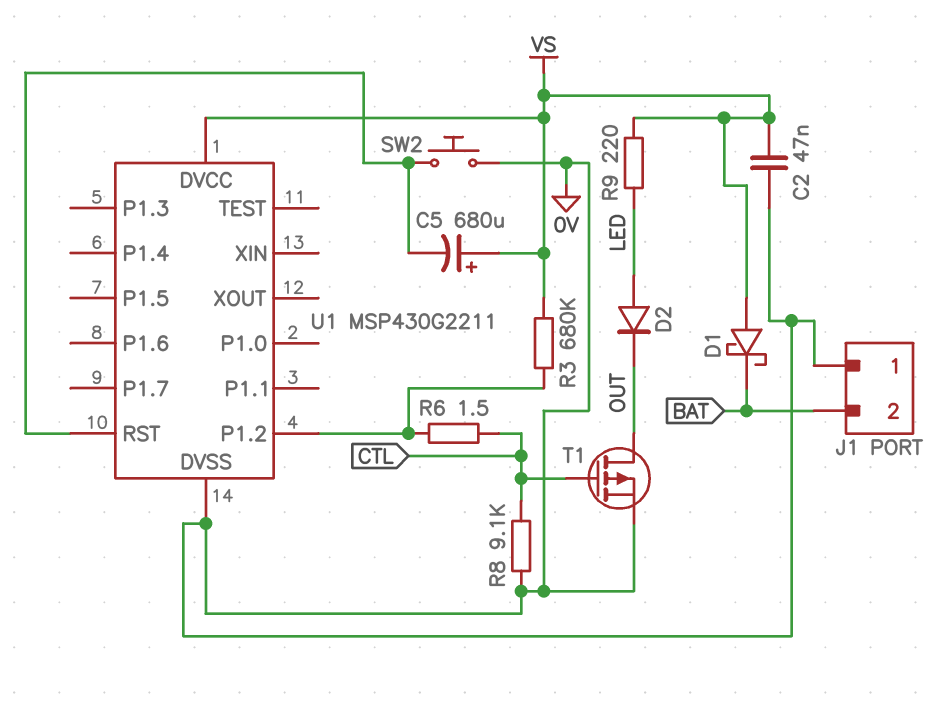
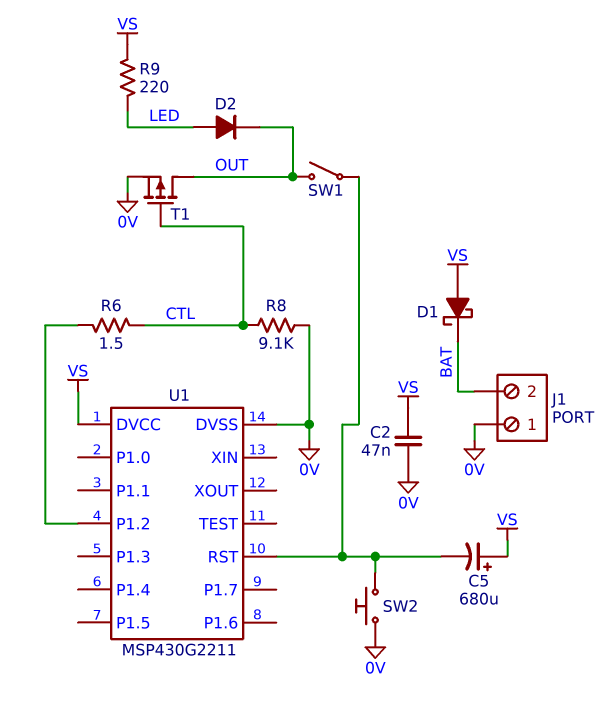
R3: 680k (U1/P1.2, VS) -> none
SW1: none -> switch (OUT, U1/RST)

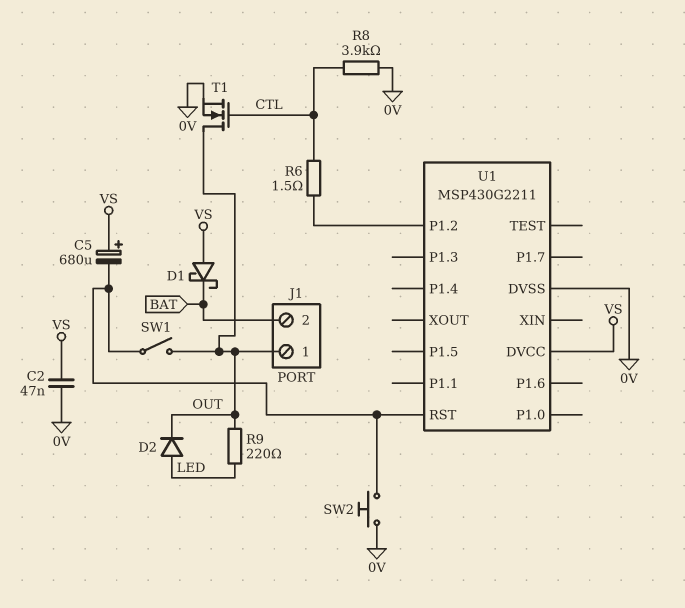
J1 pin 1: 0V -> OUT
R8: 9.1k (0V, CTL) -> 3.9k (0V, CTL)
R9: 220 (LED, VS) -> 220 (LED, OUT)
T1: PMOS (G CTL, D OUT, S 0V) -> NMOS (G CTL, D OUT, S 0V)

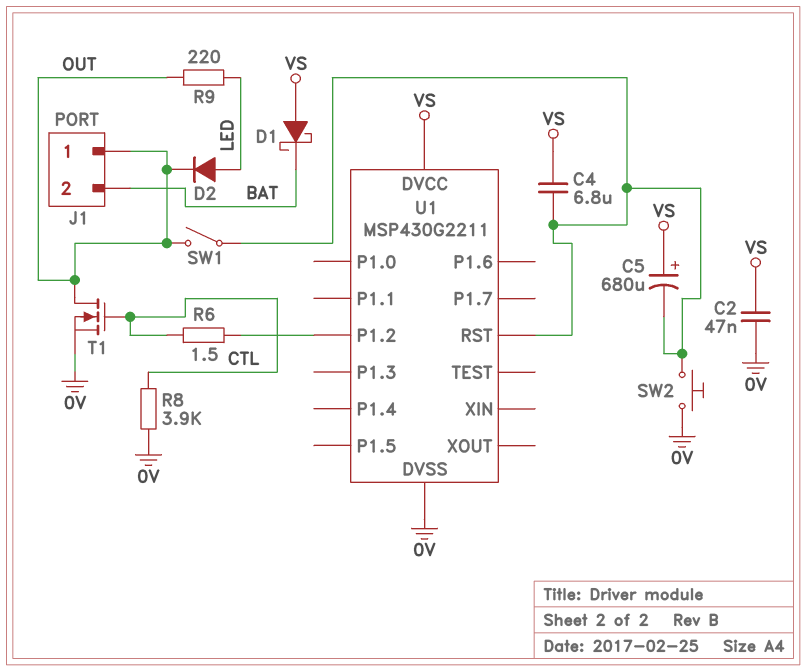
C4: none -> 6.8uF (U1/RST, VS)

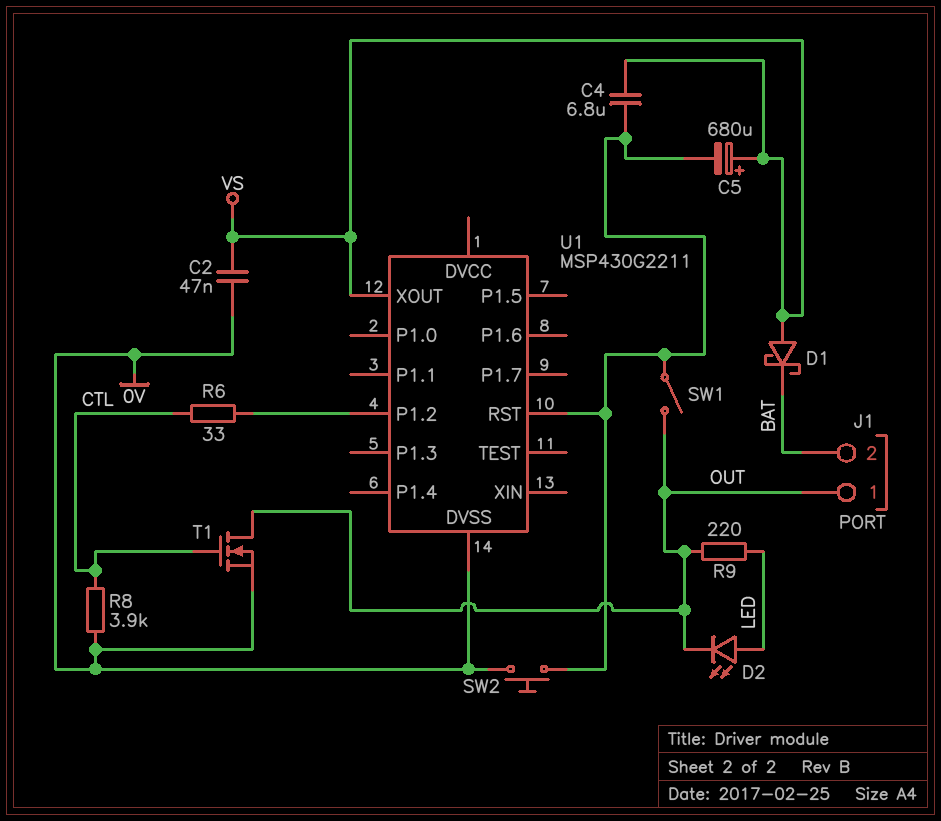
D2: diode (A LED, K OUT) -> LED (A LED, K OUT)
R6: 1.5 (CTL, U1/P1.2) -> 33 (CTL, U1/P1.2)
U1 pin DVCC: VS -> none
U1 pin XOUT: none -> VS

